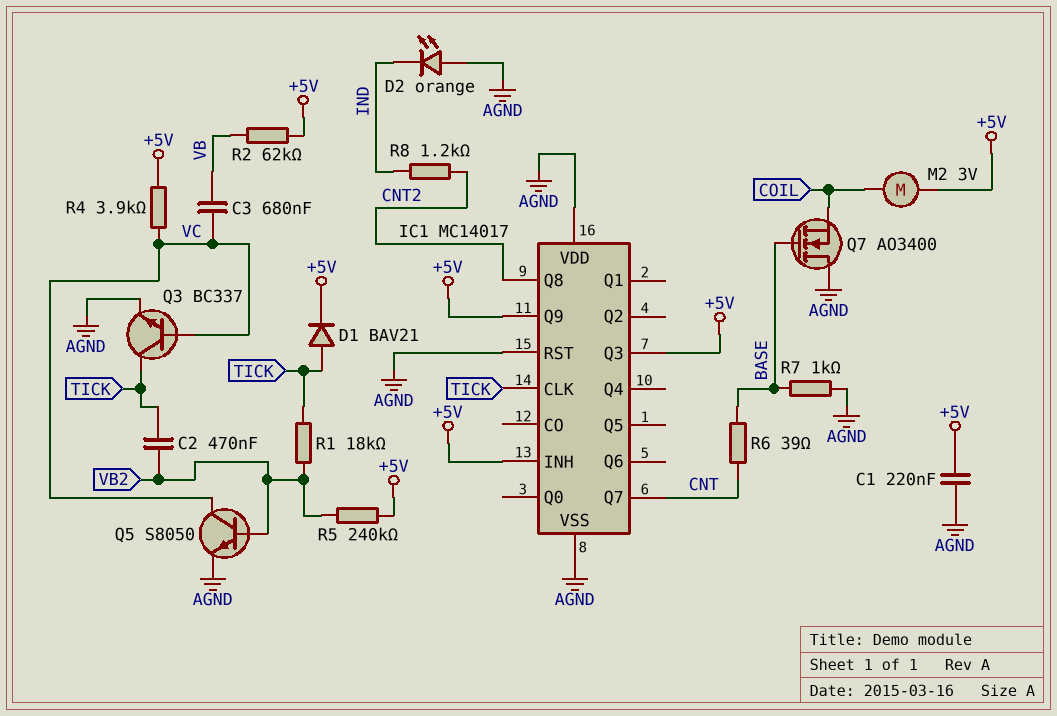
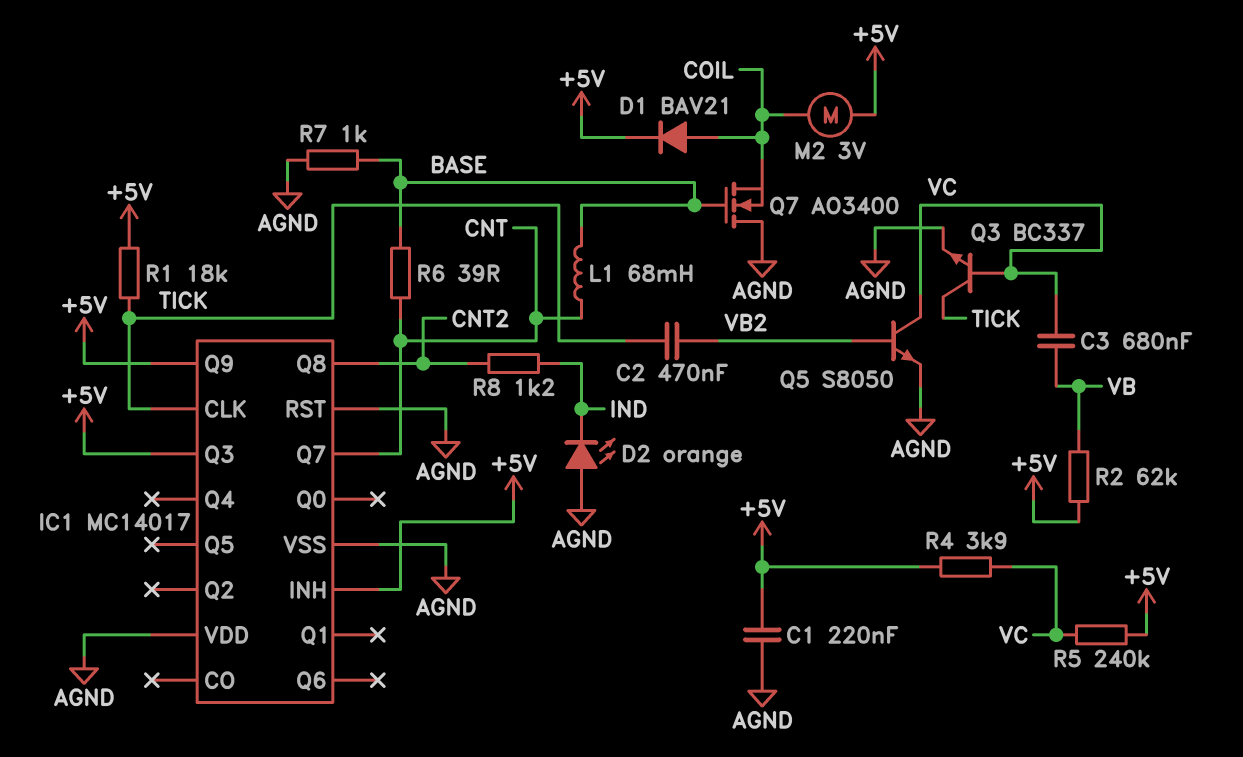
D1: diode BAV21 (A TICK, K +5V) -> diode BAV21 (A COIL, K +5V)
L1: none -> 68mH (BASE, CNT)
R1: 18k (TICK, VB2) -> 18k (+5V, TICK)
R5: 240k (+5V, VB2) -> 240k (+5V, VC)

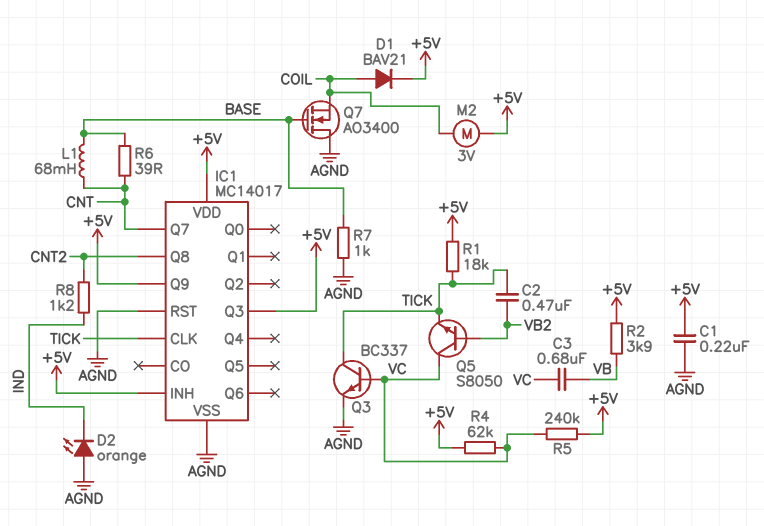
IC1 pin VDD: AGND -> +5V
Q5: NPN S8050 (B VB2, C VC, E AGND) -> NPN S8050 (B VB2, C VC, E TICK)
R2: 62k (+5V, VB) -> 3.9k (+5V, VB)
R4: 3.9k (+5V, VC) -> 62k (+5V, VC)

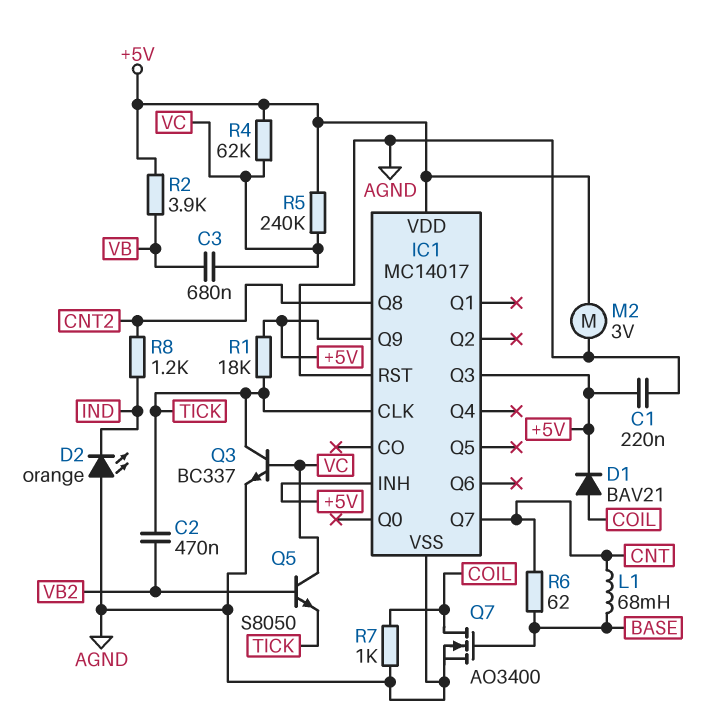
M2: motor 3V (+5V, COIL) -> motor 3V (+5V, AGND)
Q7: NMOS AO3400 (G BASE, D AGND, S COIL) -> NMOS AO3400 (G BASE, D COIL, S AGND)
R6: 39 (BASE, CNT) -> 62 (BASE, CNT)
R7: 1k (AGND, BASE) -> 1k (AGND, COIL)

